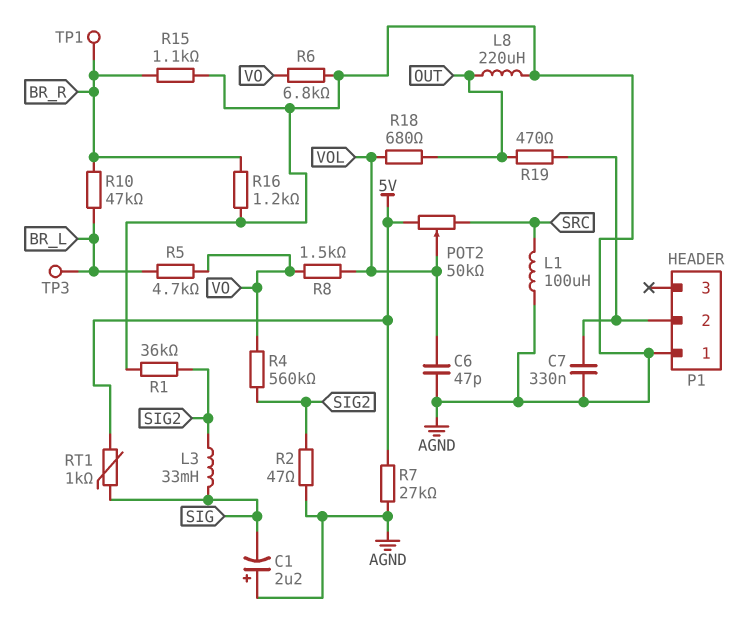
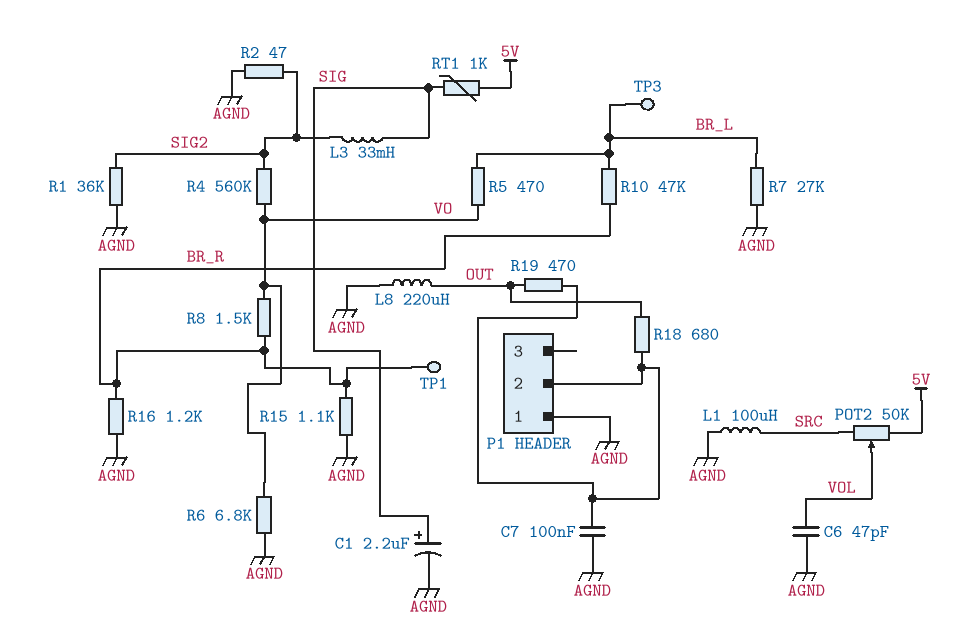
C1: 2.2uF (plus AGND, minus SIG) -> 2.2uF (plus SIG, minus AGND)
C7: 330nF (AGND, P1/2) -> 100nF (AGND, P1/2)
R5: 4.7k (BR_L, VO) -> 470 (BR_L, VO)
R7: 27k (5V, AGND) -> 27k (AGND, BR_L)
R8: 1.5k (VO, VOL) -> 1.5k (BR_R, VO)
R18: 680 (OUT, VOL) -> 680 (OUT, P1/2)

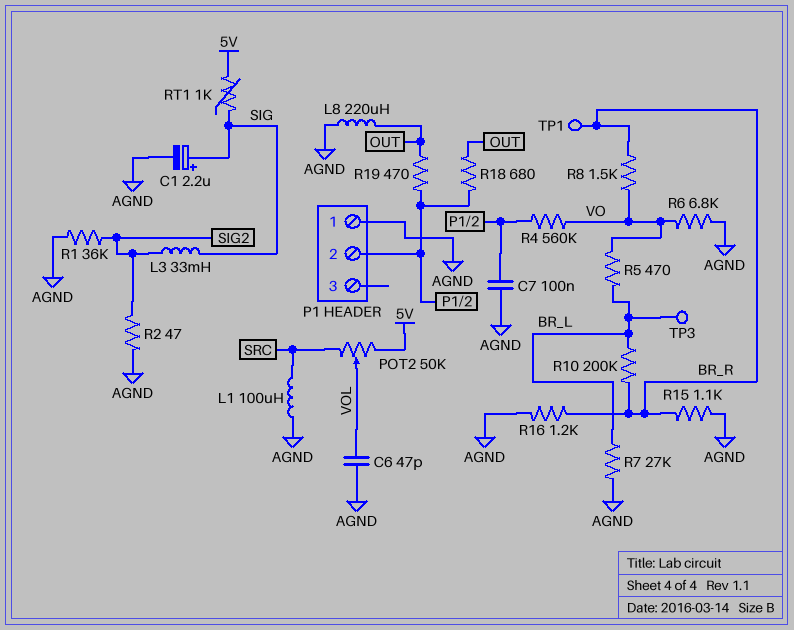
R4: 560k (SIG2, VO) -> 560k (P1/2, VO)
R10: 47k (BR_L, BR_R) -> 200k (BR_L, BR_R)

